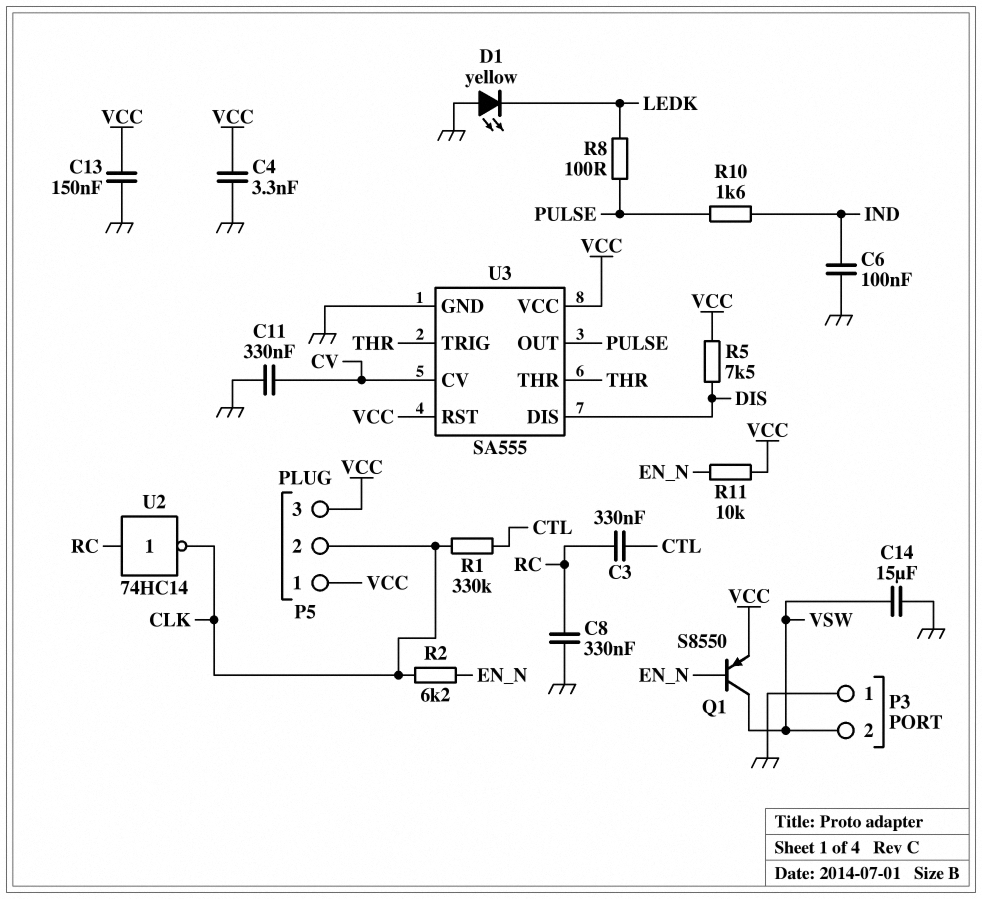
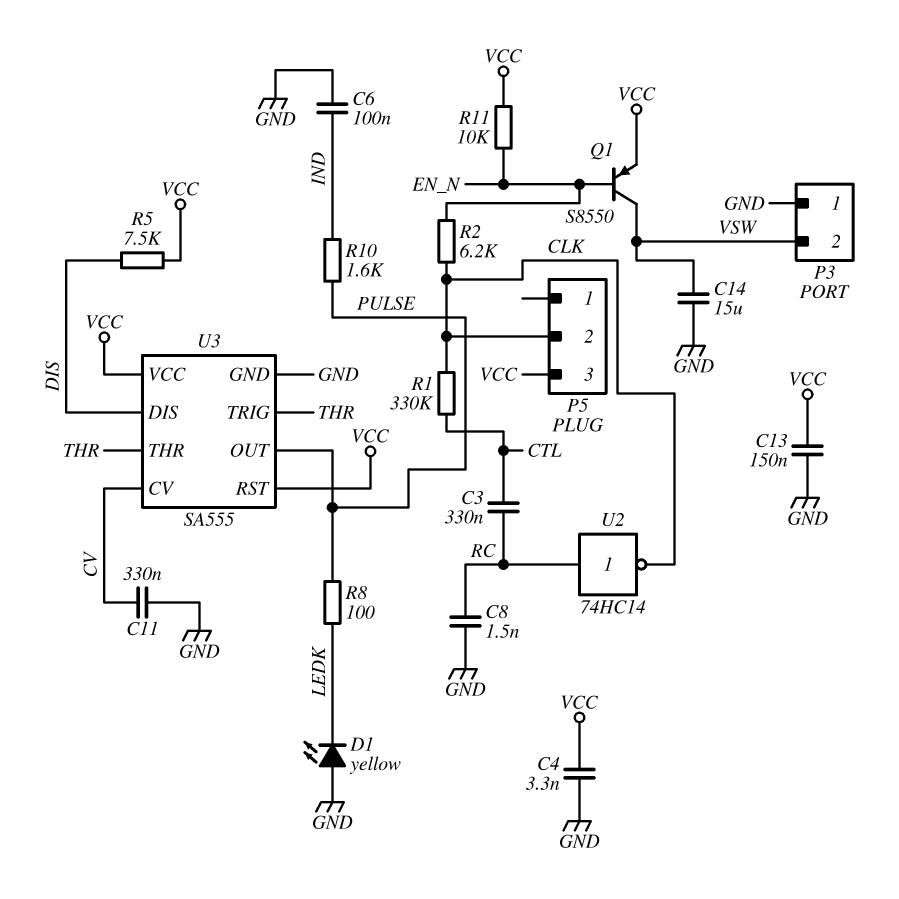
C8: 330nF (GND, RC) -> 1.5nF (GND, RC)
P5 pin 1: VCC -> none

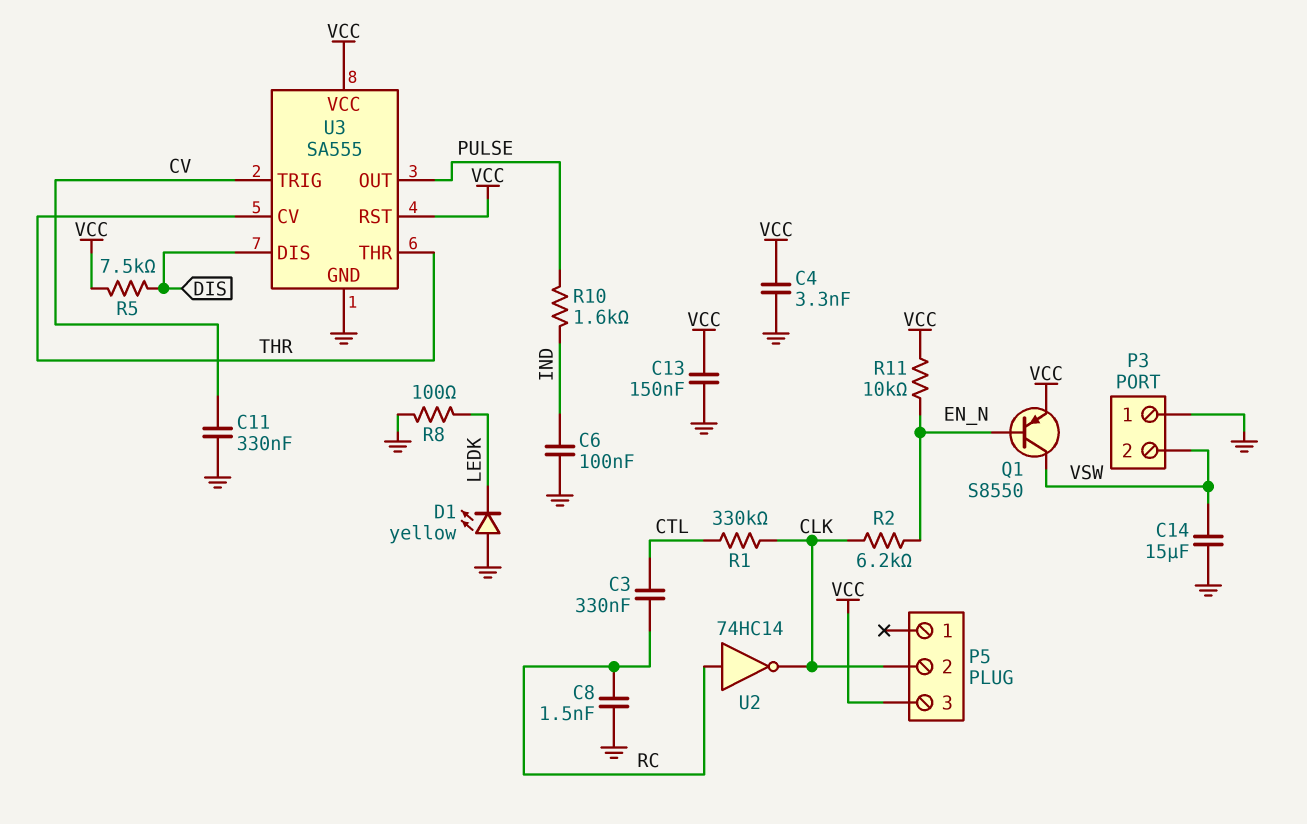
R8: 100 (LEDK, PULSE) -> 100 (GND, LEDK)
U3 pin CV: CV -> THR
U3 pin TRIG: THR -> CV

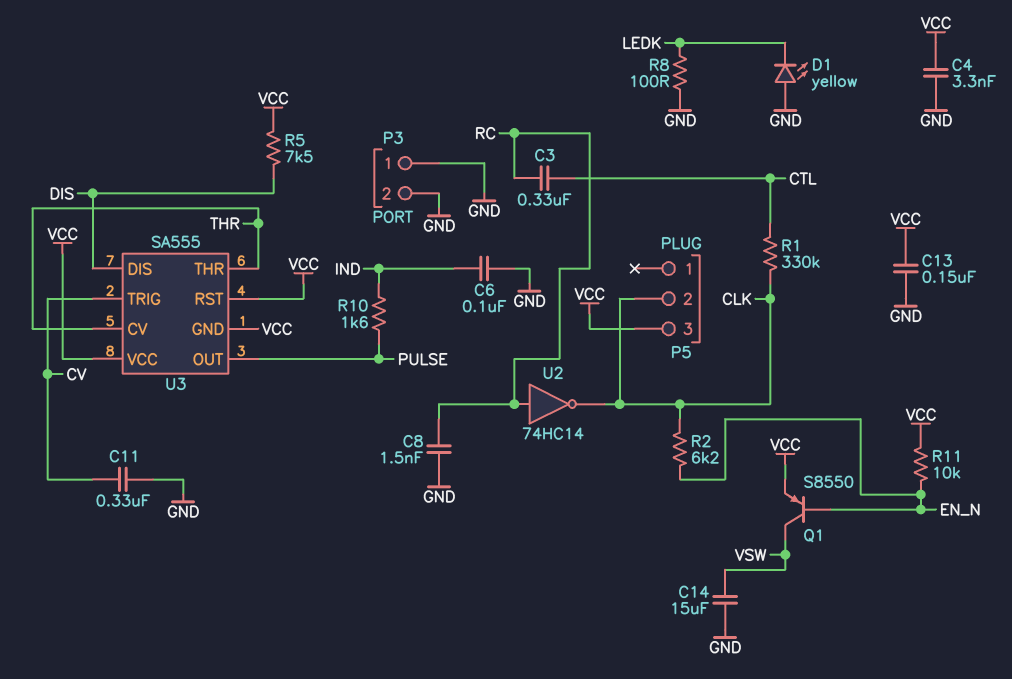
P3 pin 2: VSW -> GND
U3 pin GND: GND -> VCC

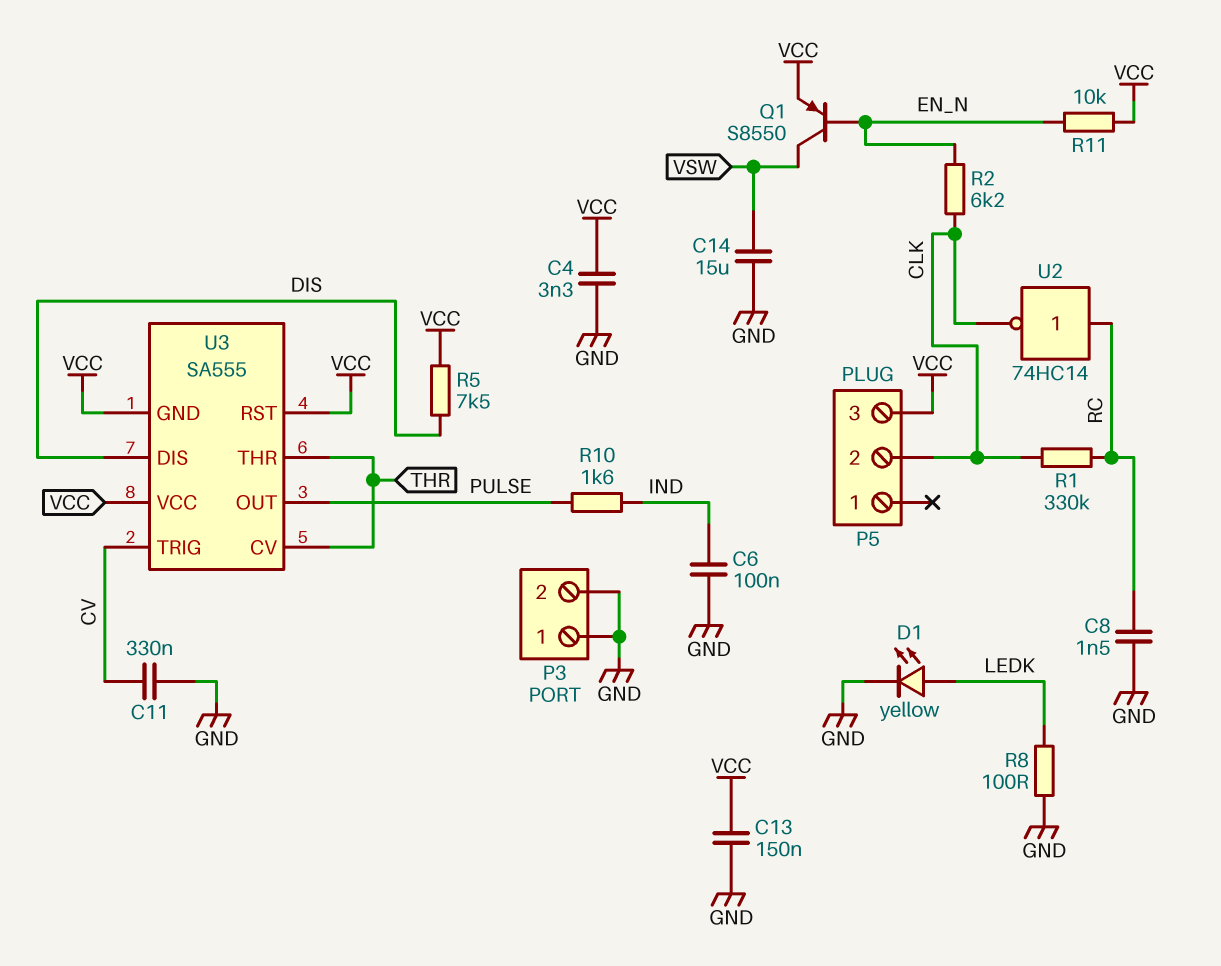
C3: 330nF (CTL, RC) -> none
D1: LED yellow (A GND, K LEDK) -> LED yellow (A LEDK, K GND)
R1: 330k (CLK, CTL) -> 330k (CLK, RC)

